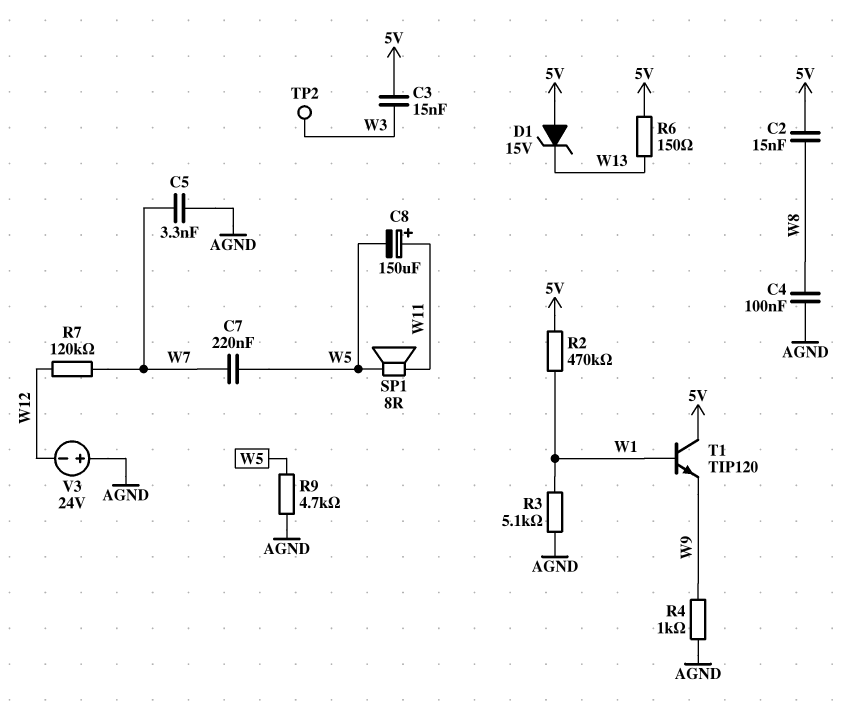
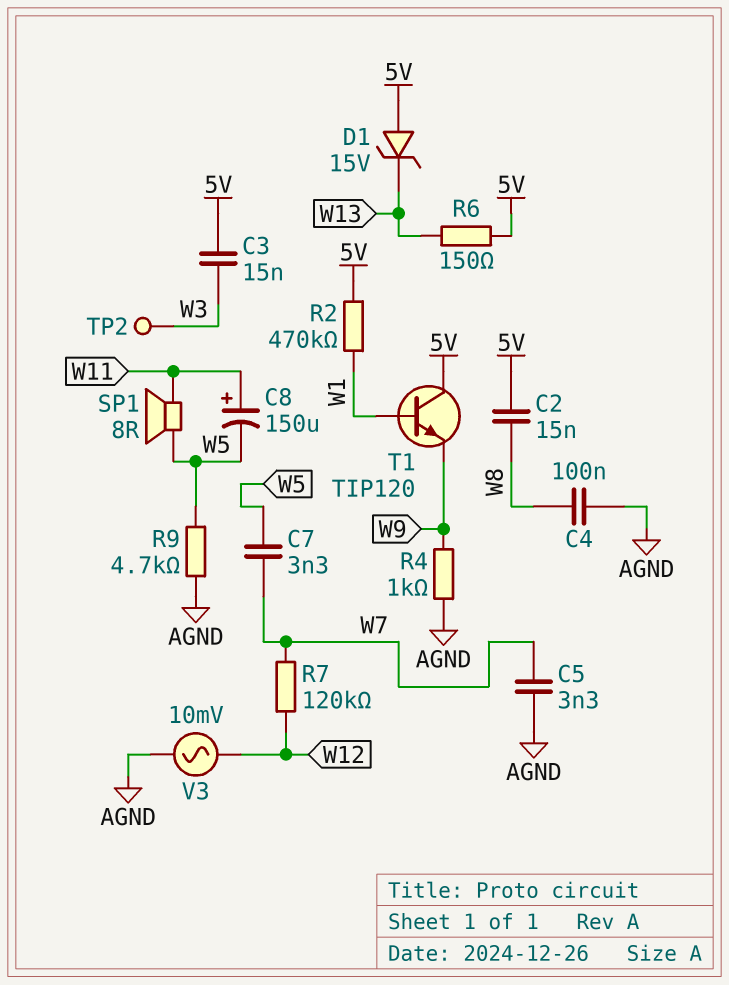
C7: 220nF (W5, W7) -> 3.3nF (W5, W7)
R3: 5.1k (AGND, W1) -> none
V3: 24V (plus AGND, minus W12) -> AC 10mV (AGND, W12)

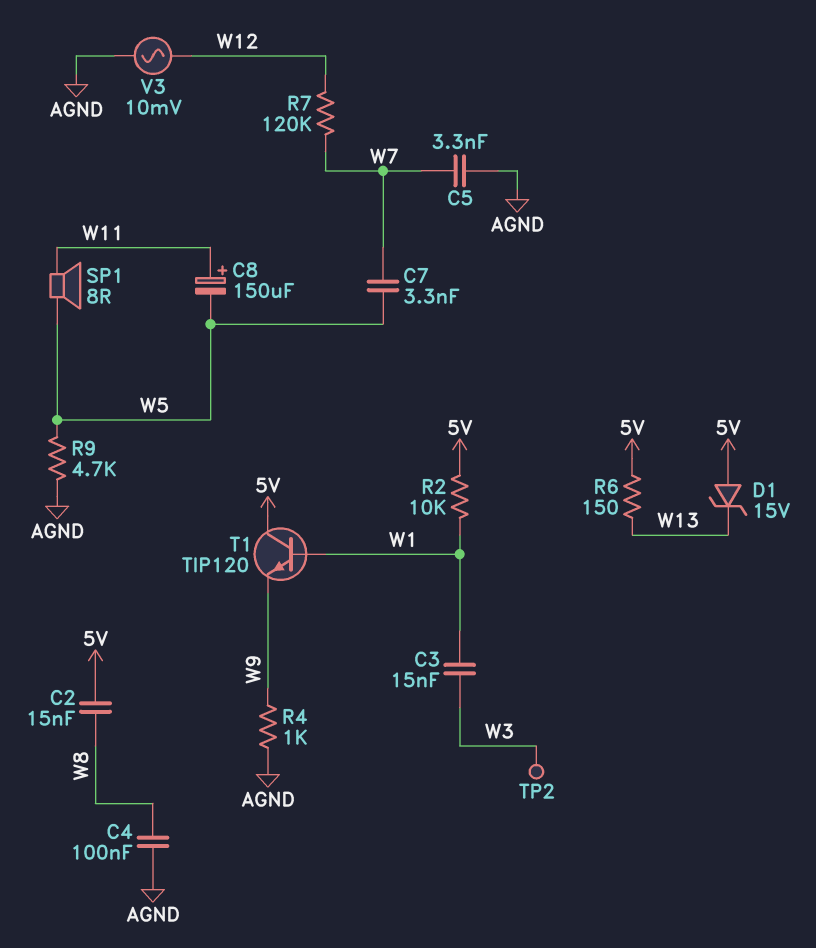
C3: 15nF (5V, W3) -> 15nF (W1, W3)
R2: 470k (5V, W1) -> 10k (5V, W1)

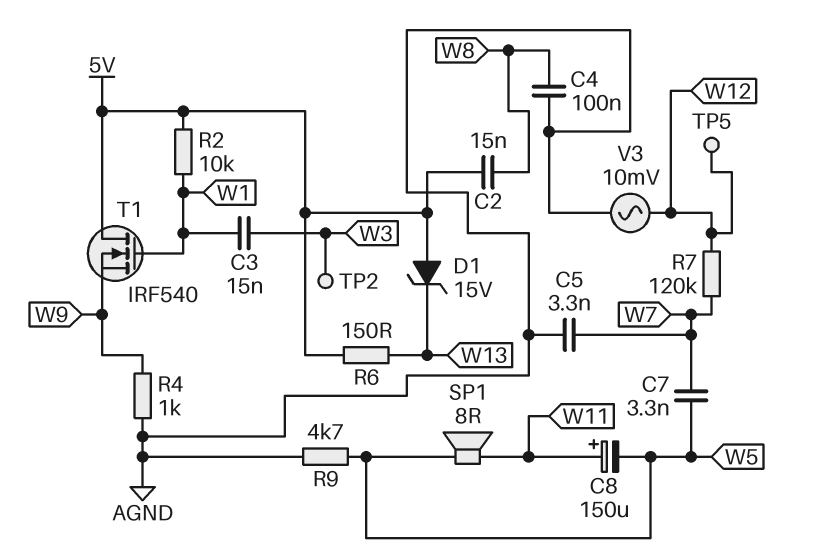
T1: NPN TIP120 (B W1, C 5V, E W9) -> NMOS IRF540 (G W1, D 5V, S W9)
TP5: none -> test point (W12)

